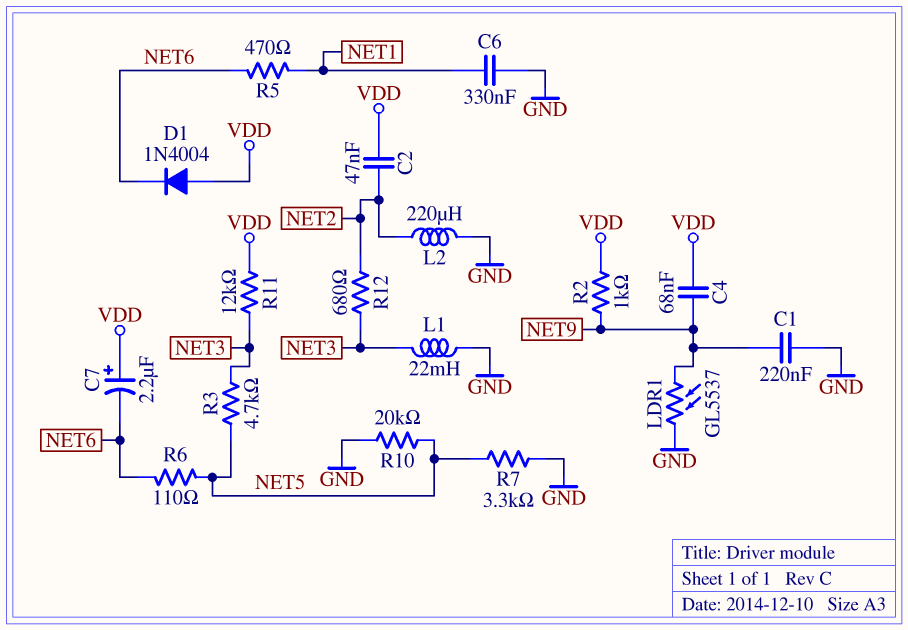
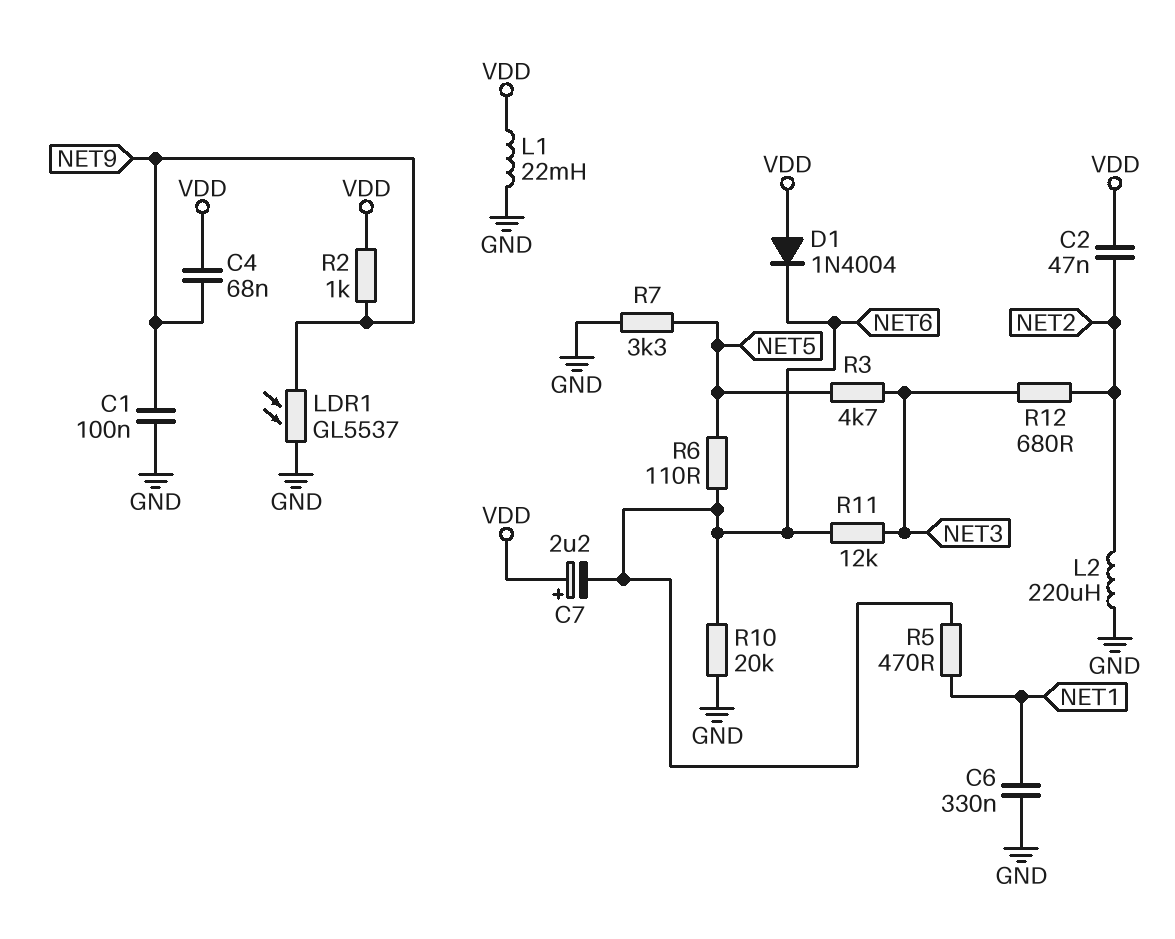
C1: 220nF (GND, NET9) -> 100nF (GND, NET9)
L1: 22mH (GND, NET3) -> 22mH (GND, VDD)
R10: 20k (GND, NET5) -> 20k (GND, NET6)
R11: 12k (NET3, VDD) -> 12k (NET3, NET6)

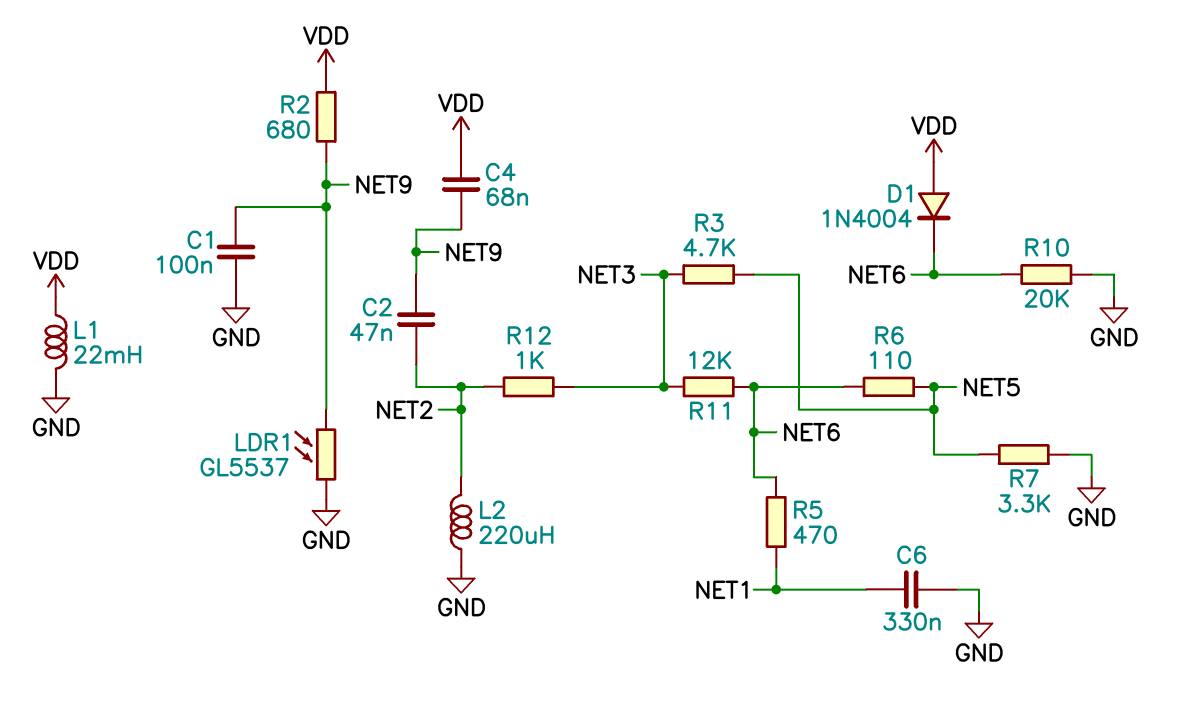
C2: 47nF (NET2, VDD) -> 47nF (NET2, NET9)
C7: 2.2uF (plus VDD, minus NET6) -> none
R2: 1k (NET9, VDD) -> 680 (NET9, VDD)
R12: 680 (NET2, NET3) -> 1k (NET2, NET3)

